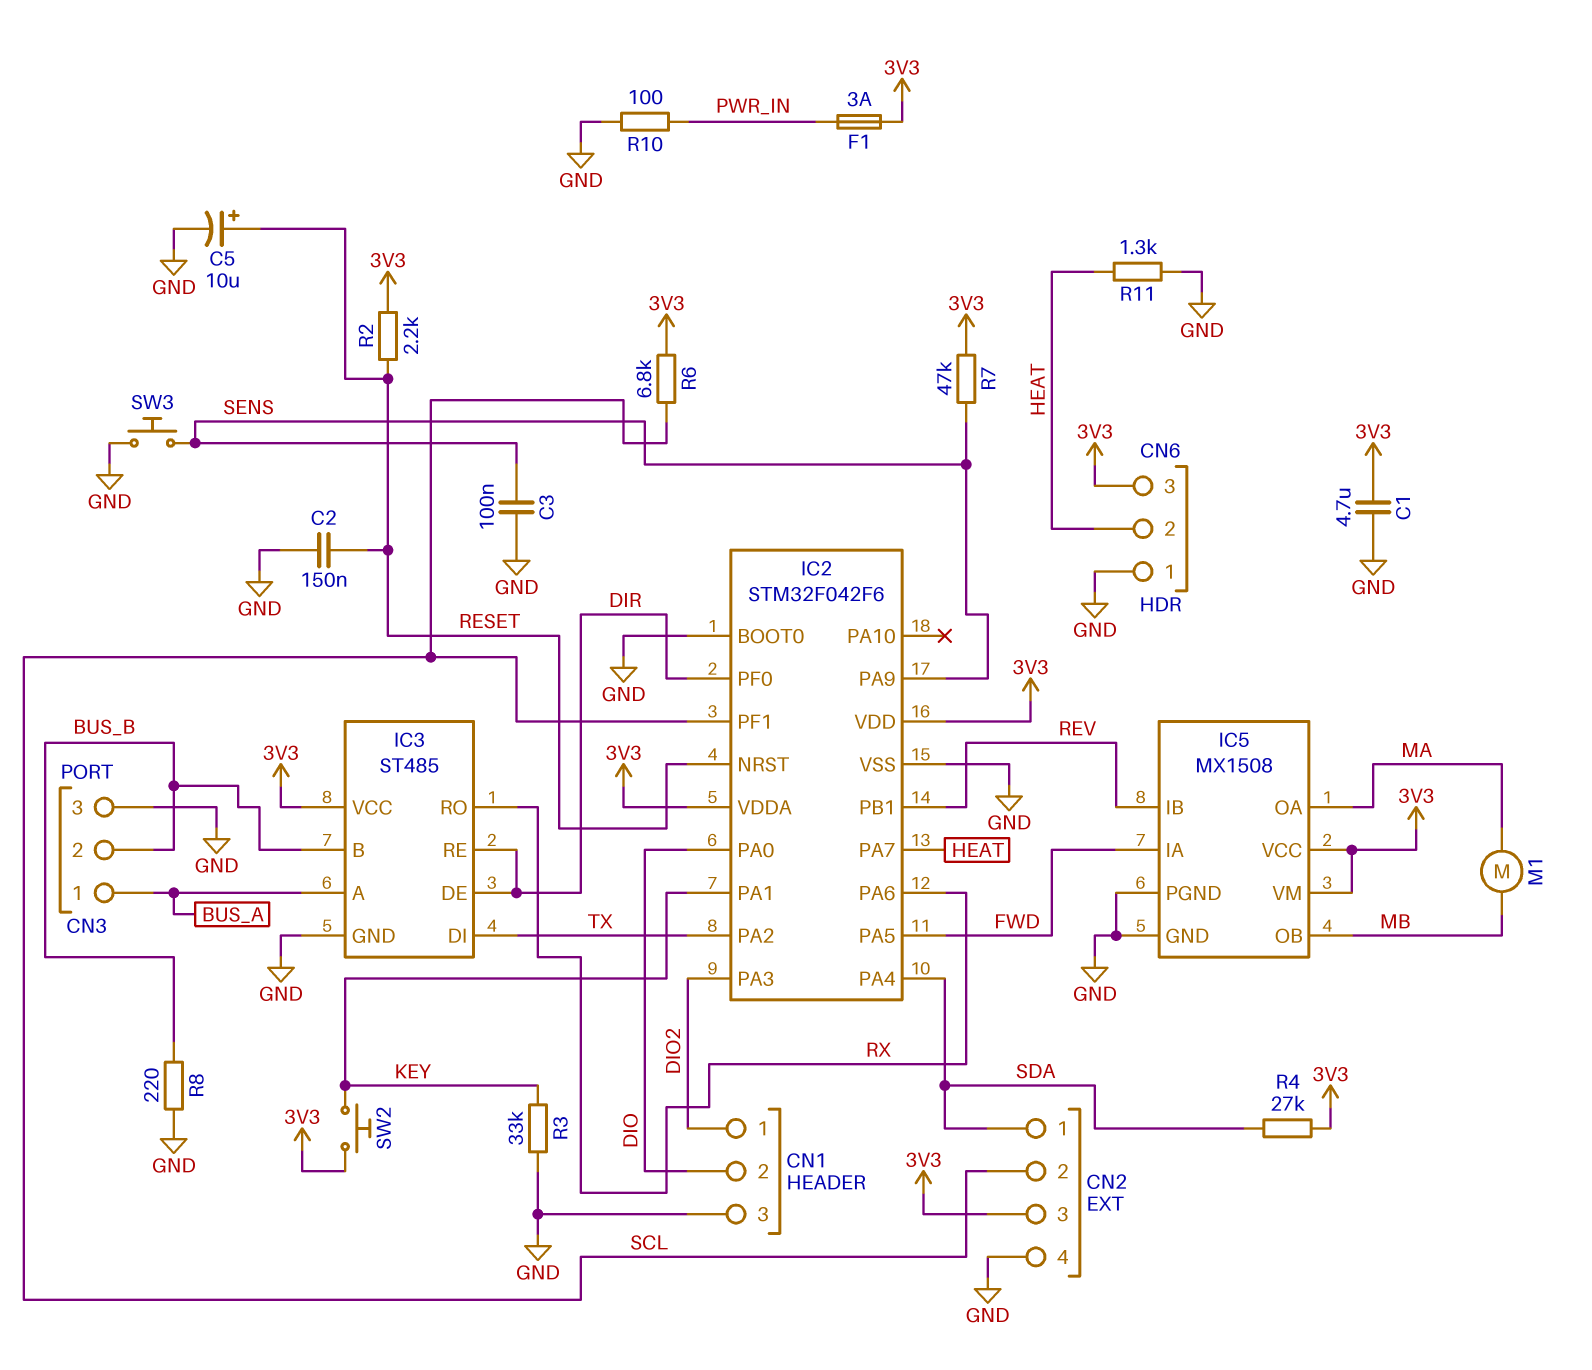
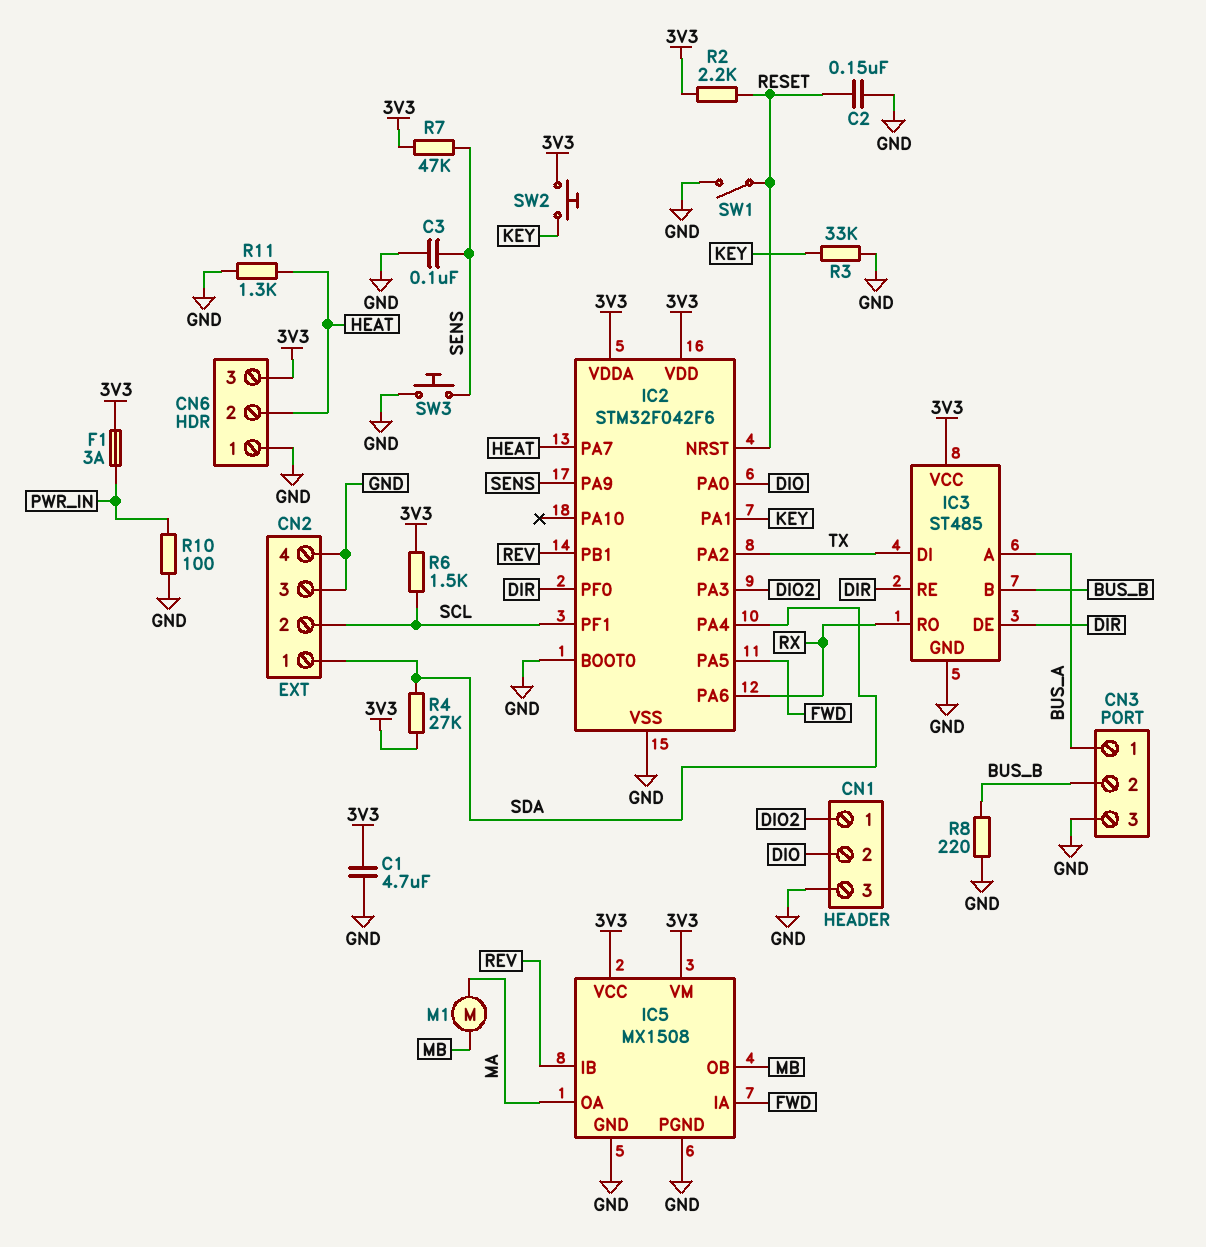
C5: 10uF (plus RESET, minus GND) -> none
CN2 pin 3: 3V3 -> GND
R6: 6.8k (3V3, SCL) -> 1.5k (3V3, SCL)
SW1: none -> switch (GND, RESET)

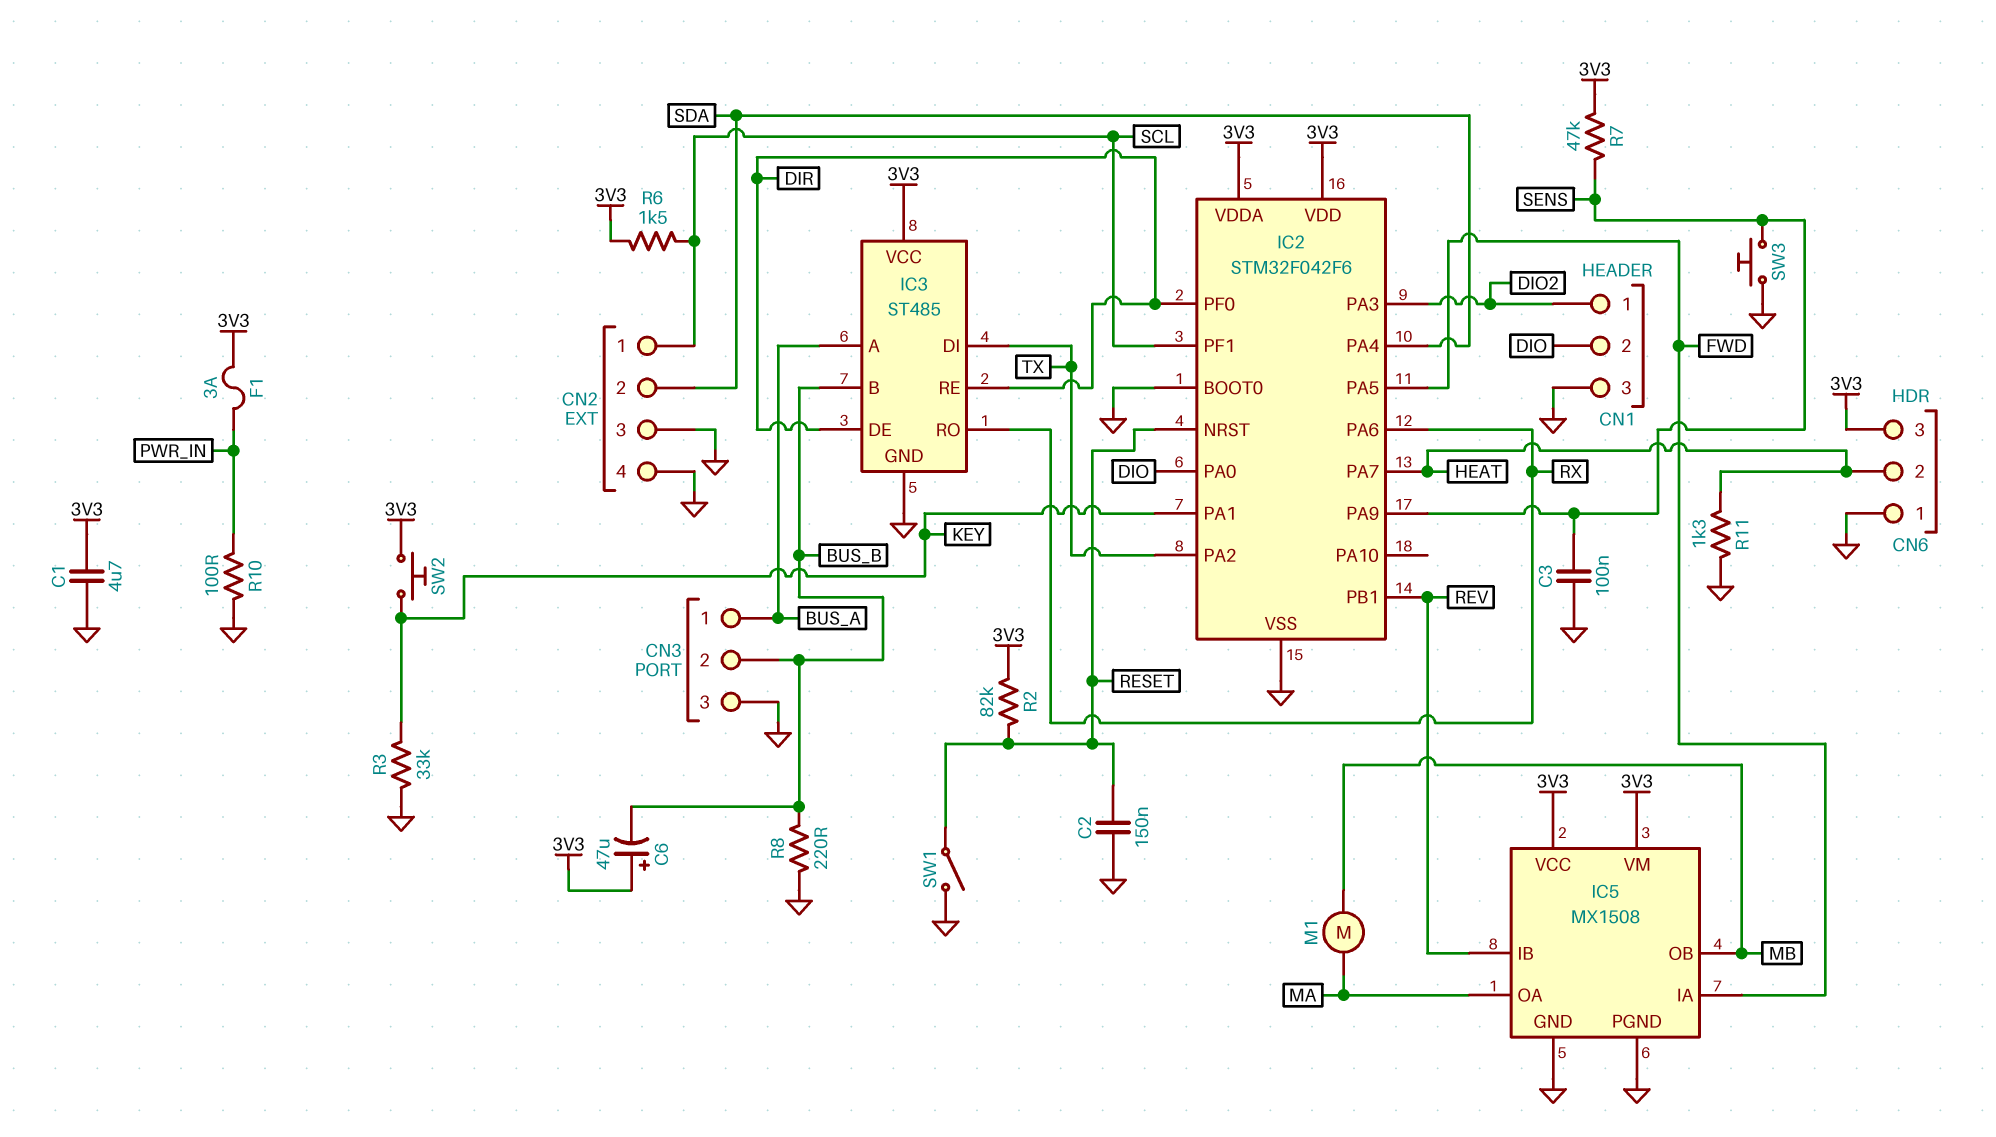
C6: none -> 47uF (plus 3V3, minus BUS_B)
CN2 pin 1: SDA -> SCL
CN2 pin 2: SCL -> SDA
R2: 2.2k (3V3, RESET) -> 82k (3V3, RESET)
R4: 27k (3V3, SDA) -> none

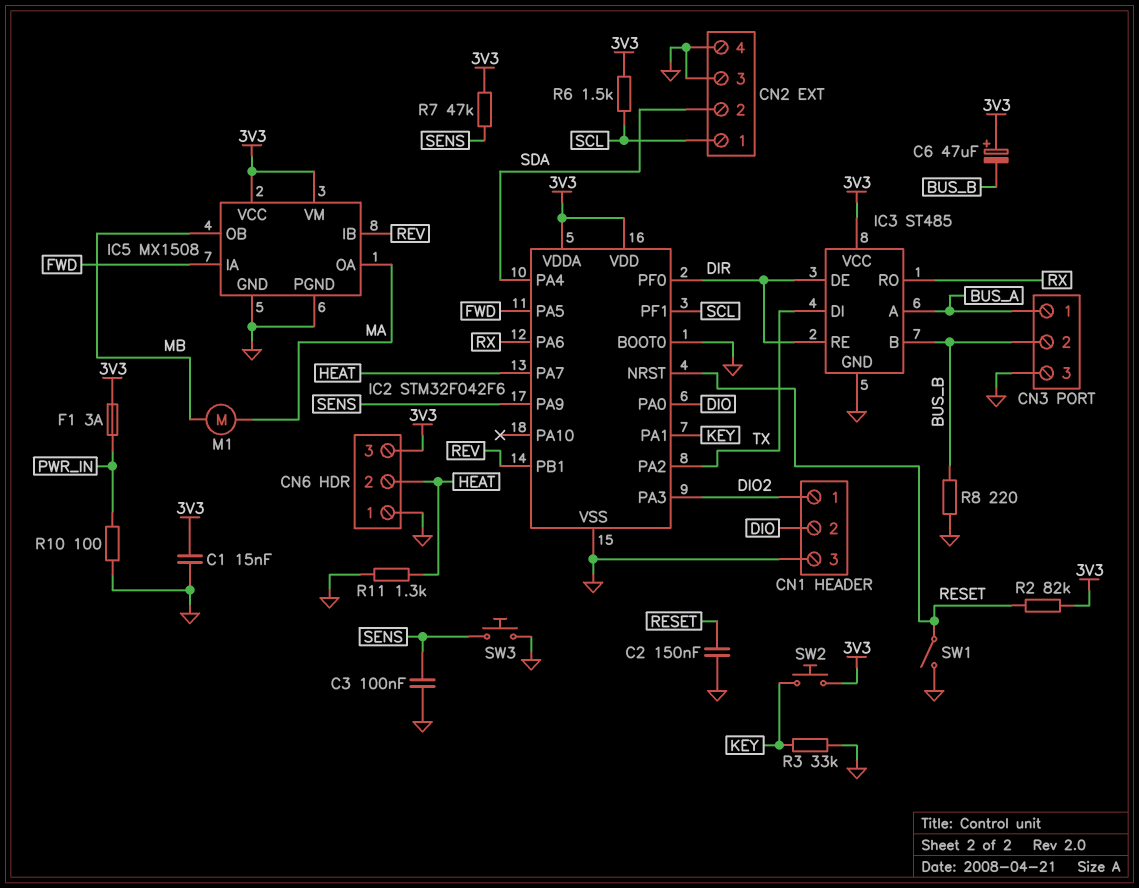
C1: 4.7uF (3V3, GND) -> 15nF (3V3, GND)

